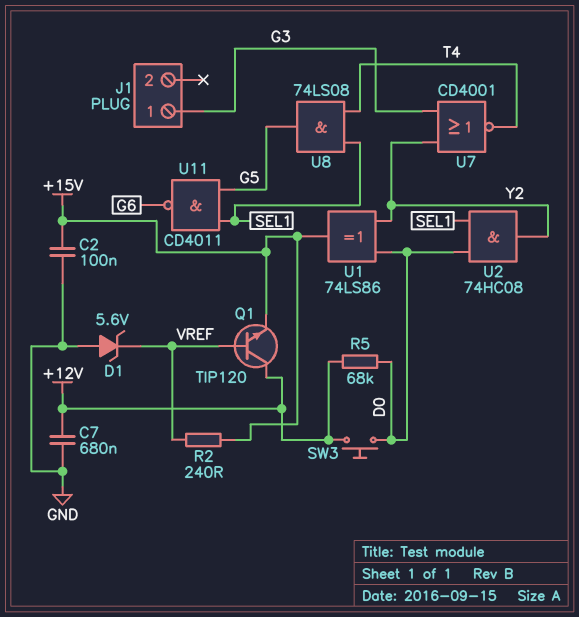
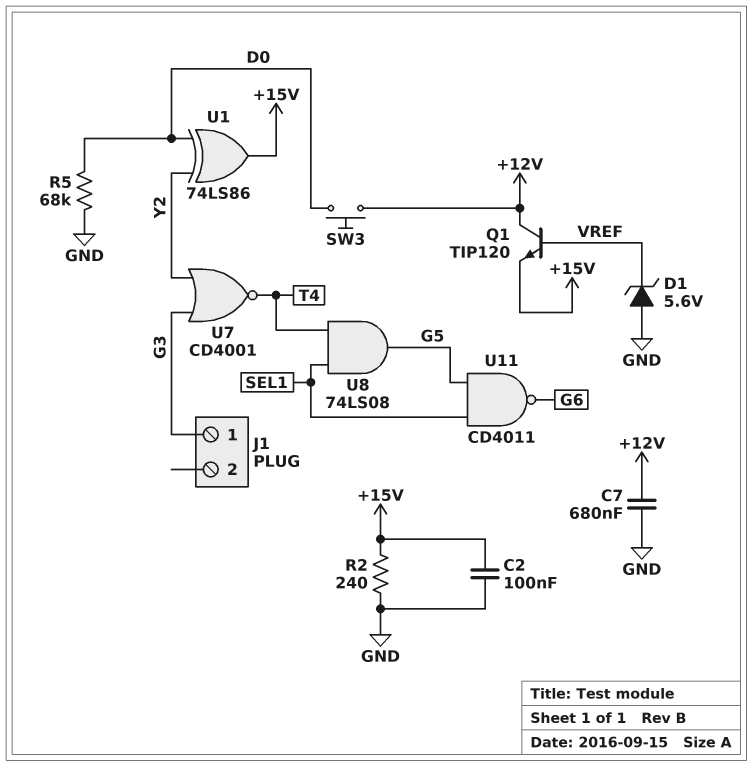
R2: 240 (+15V, VREF) -> 240 (+15V, GND)
R5: 68k (+12V, D0) -> 68k (D0, GND)
U2: AND 74HC08 (in D0, in SEL1, out Y2) -> none

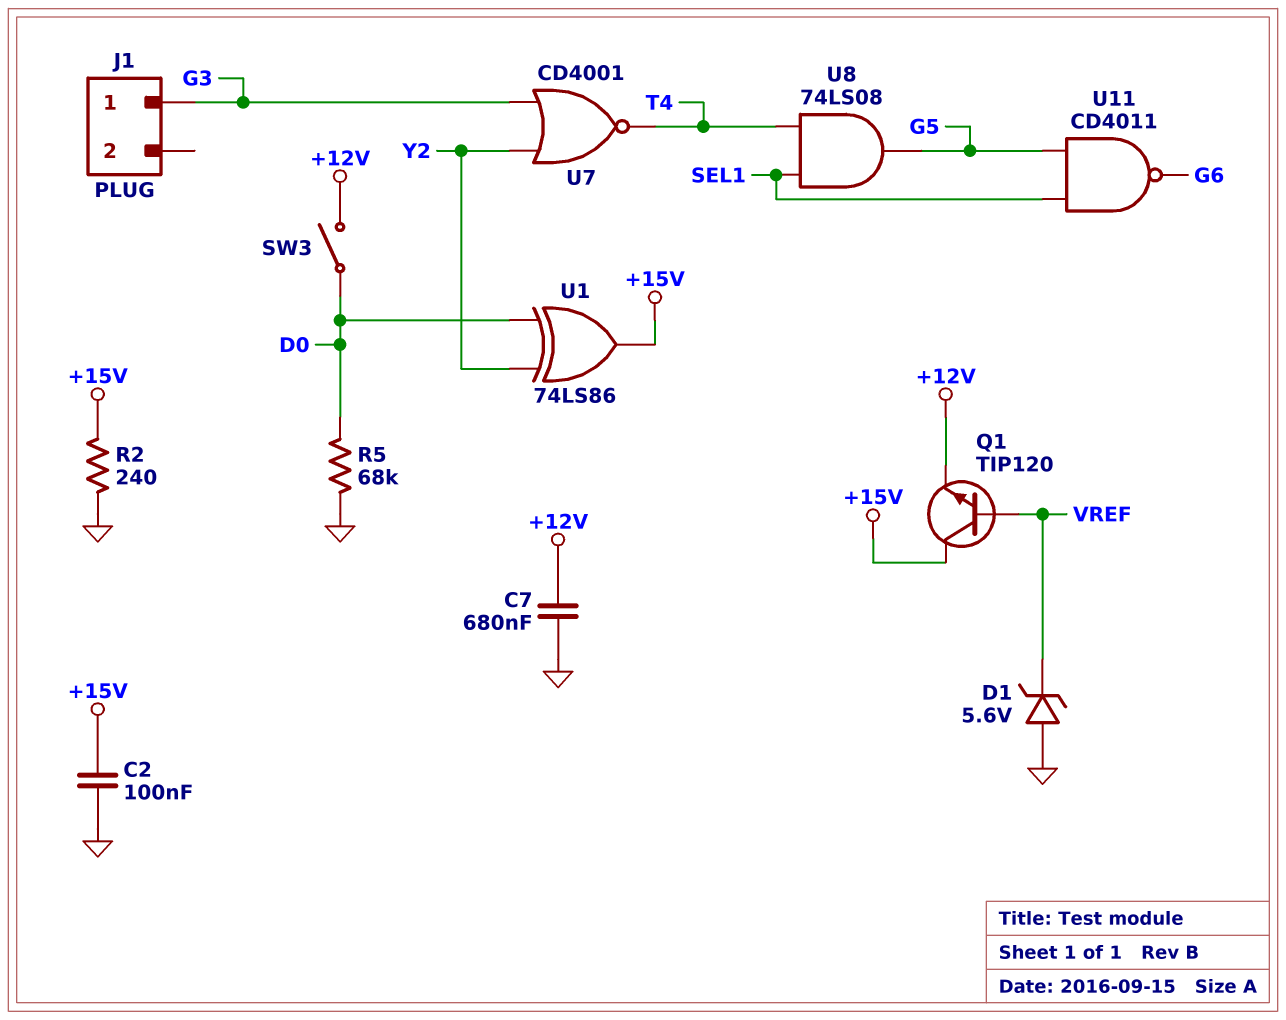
Q1: NPN TIP120 (B VREF, C +12V, E +15V) -> NPN TIP120 (B VREF, C +15V, E +12V)
SW3: button (+12V, D0) -> switch (+12V, D0)

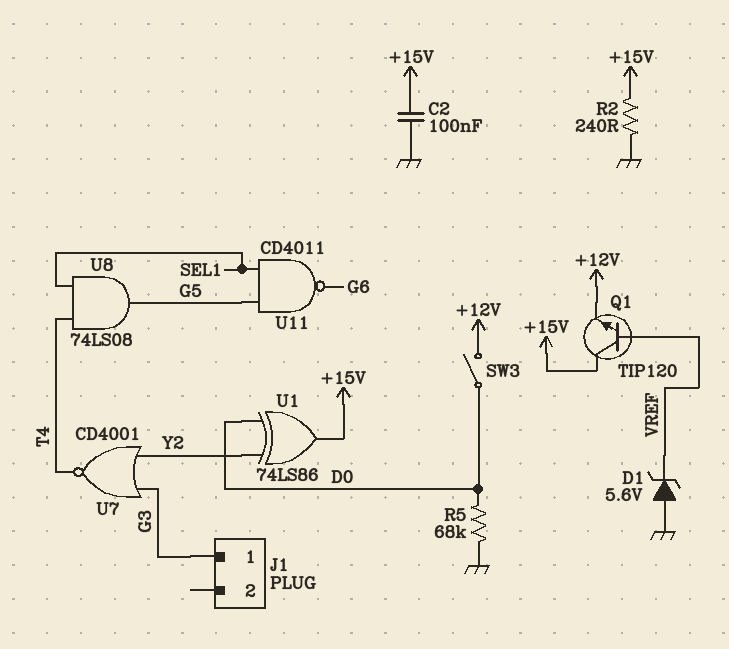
C7: 680nF (+12V, GND) -> none

